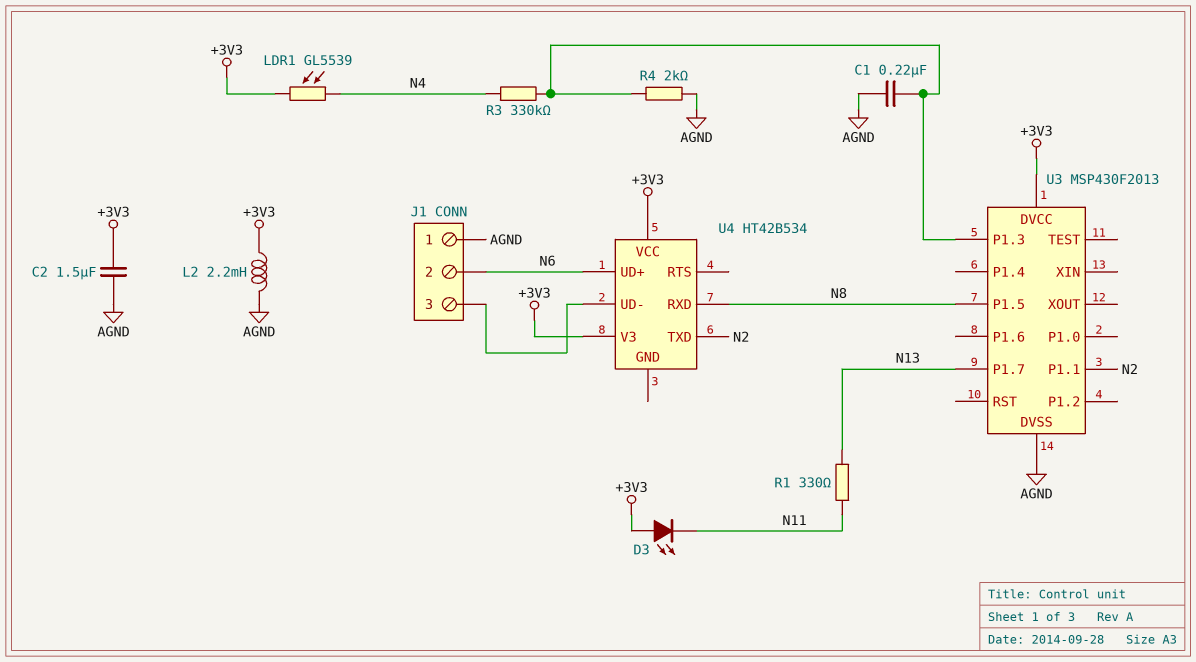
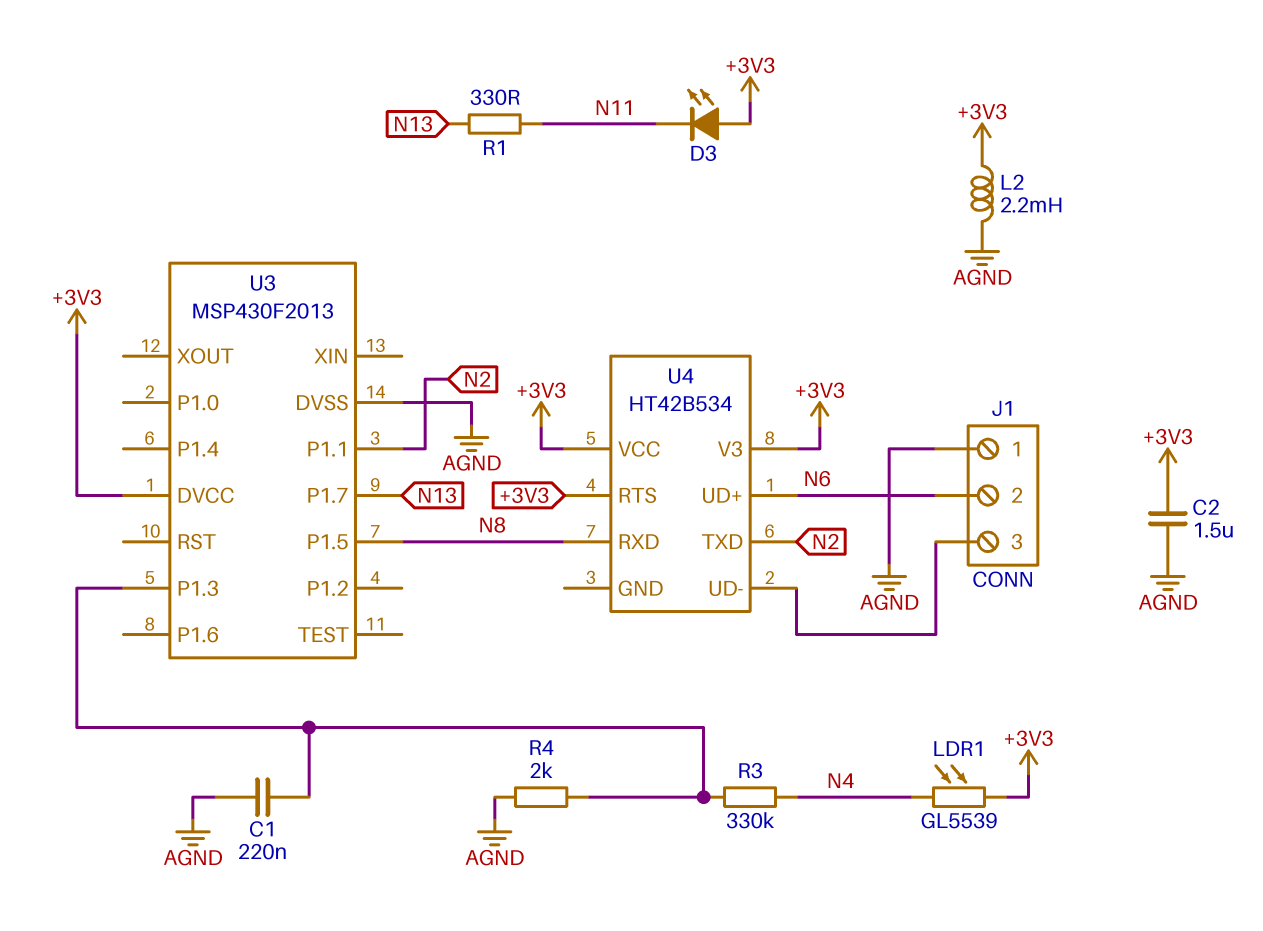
U4 pin RTS: none -> +3V3

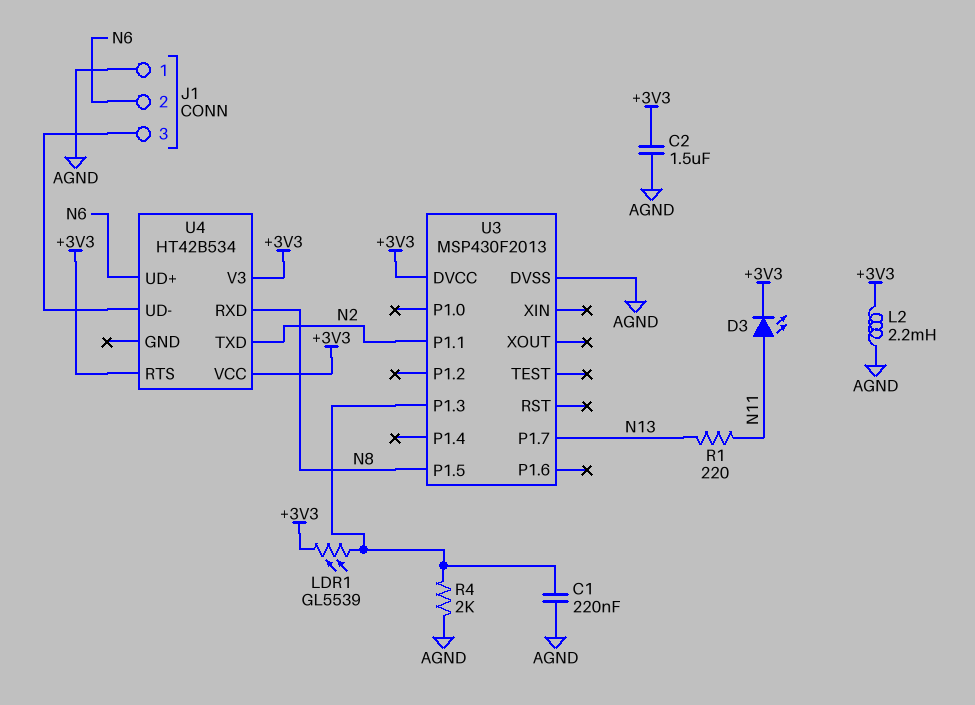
D3: LED (A +3V3, K N11) -> LED (A N11, K +3V3)
LDR1: GL5539 (+3V3, N4) -> GL5539 (+3V3, U3/P1.3)
R1: 330 (N11, N13) -> 220 (N11, N13)
R3: 330k (N4, U3/P1.3) -> none

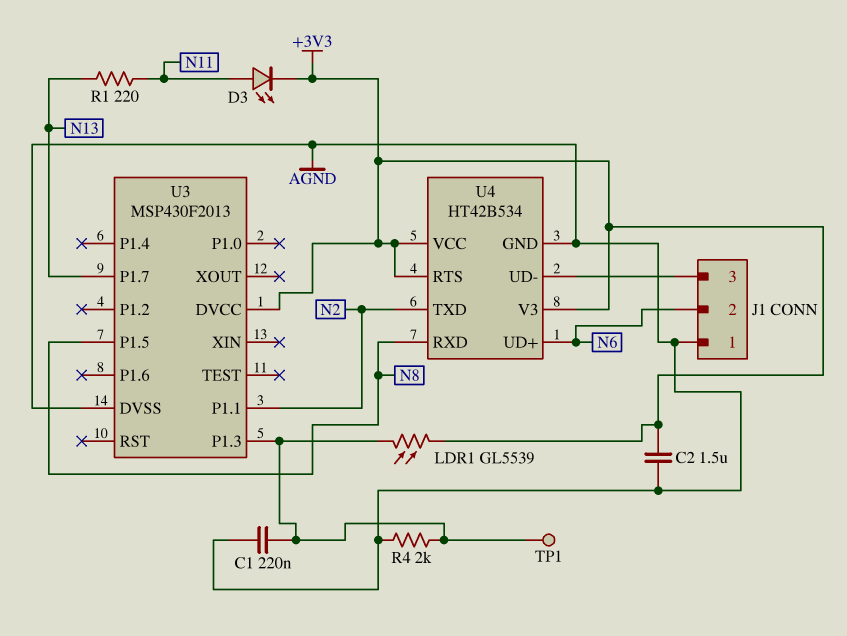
L2: 2.2mH (+3V3, AGND) -> none
TP1: none -> test point (U3/P1.3)
U4 pin GND: none -> AGND

